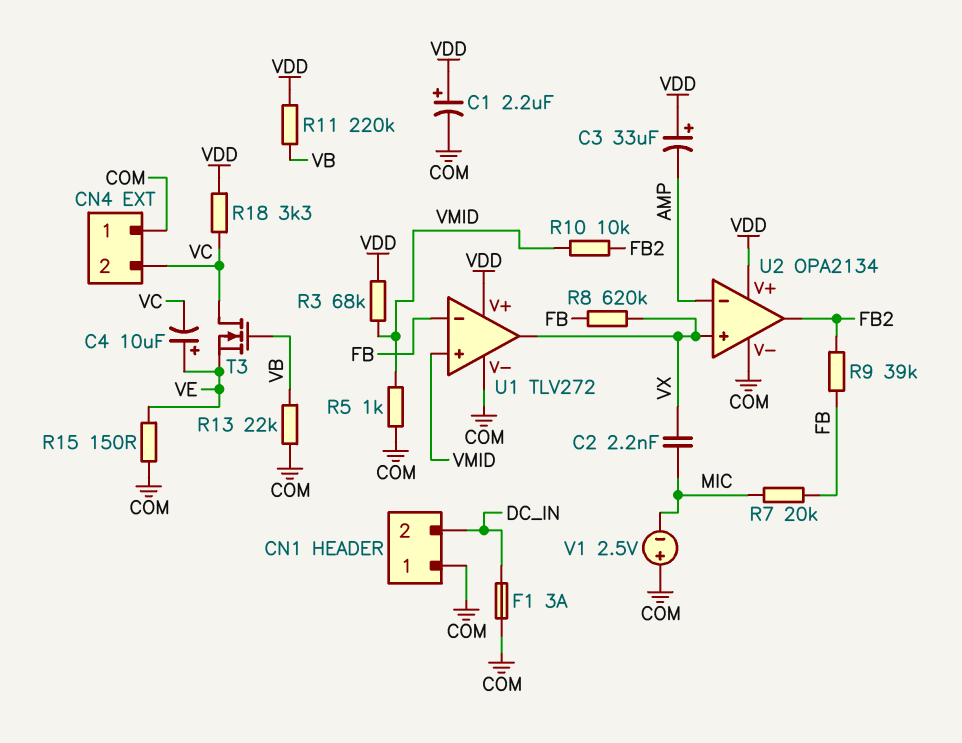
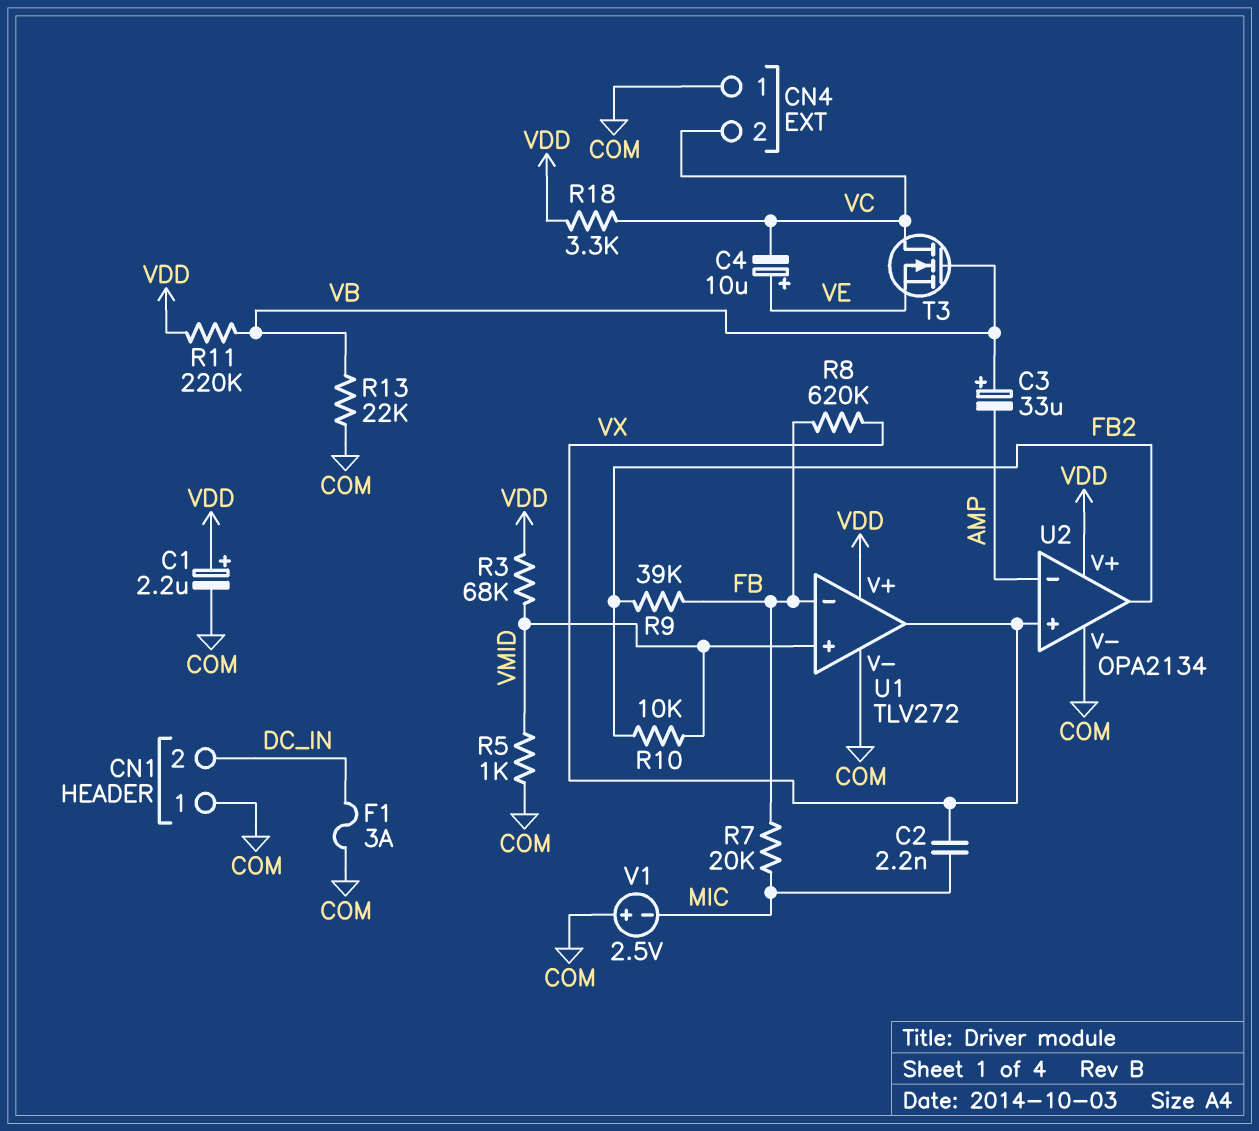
C3: 33uF (plus VDD, minus AMP) -> 33uF (plus VB, minus AMP)
R15: 150 (COM, VE) -> none

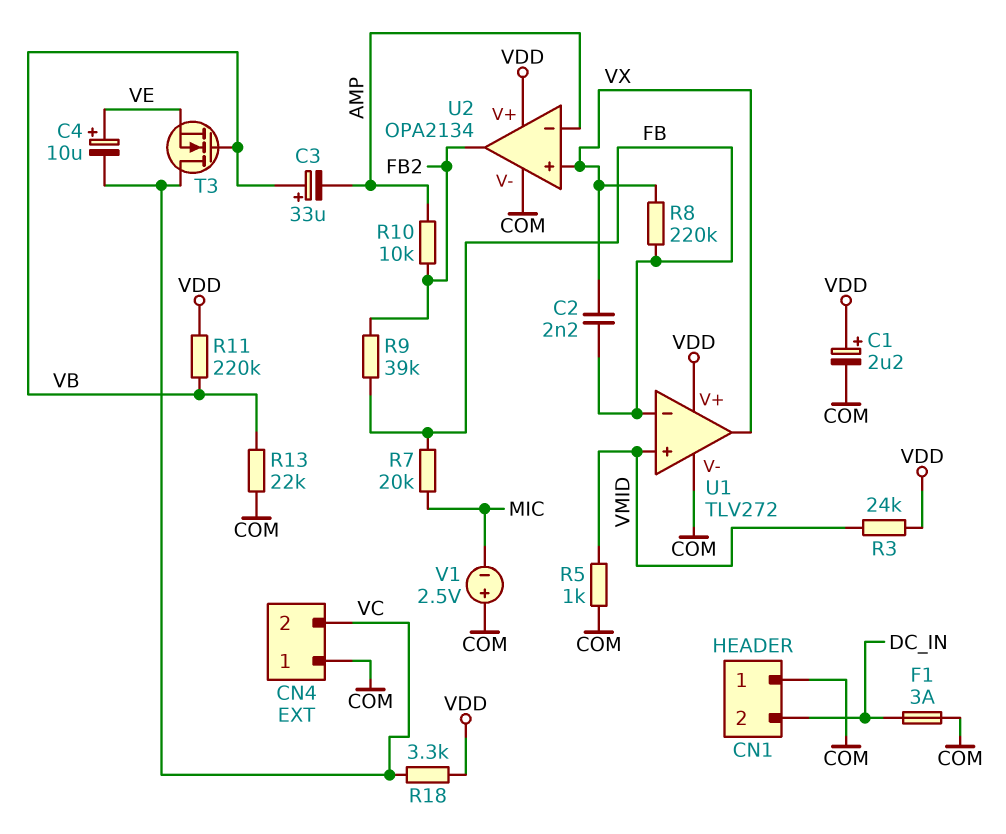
C2: 2.2nF (MIC, VX) -> 2.2nF (FB, VX)
R3: 68k (VDD, VMID) -> 24k (VDD, VMID)
R8: 620k (FB, VX) -> 220k (FB, VX)
R10: 10k (FB2, VMID) -> 10k (AMP, FB2)

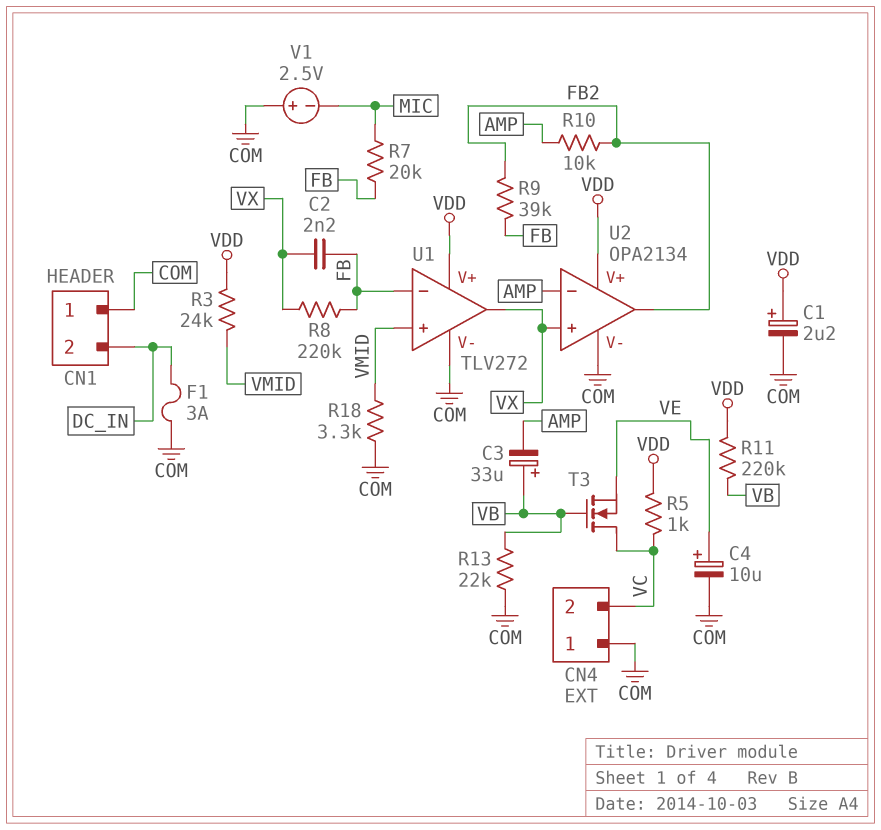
C4: 10uF (plus VE, minus VC) -> 10uF (plus VE, minus COM)
R5: 1k (COM, VMID) -> 1k (VC, VDD)
R18: 3.3k (VC, VDD) -> 3.3k (COM, VMID)

